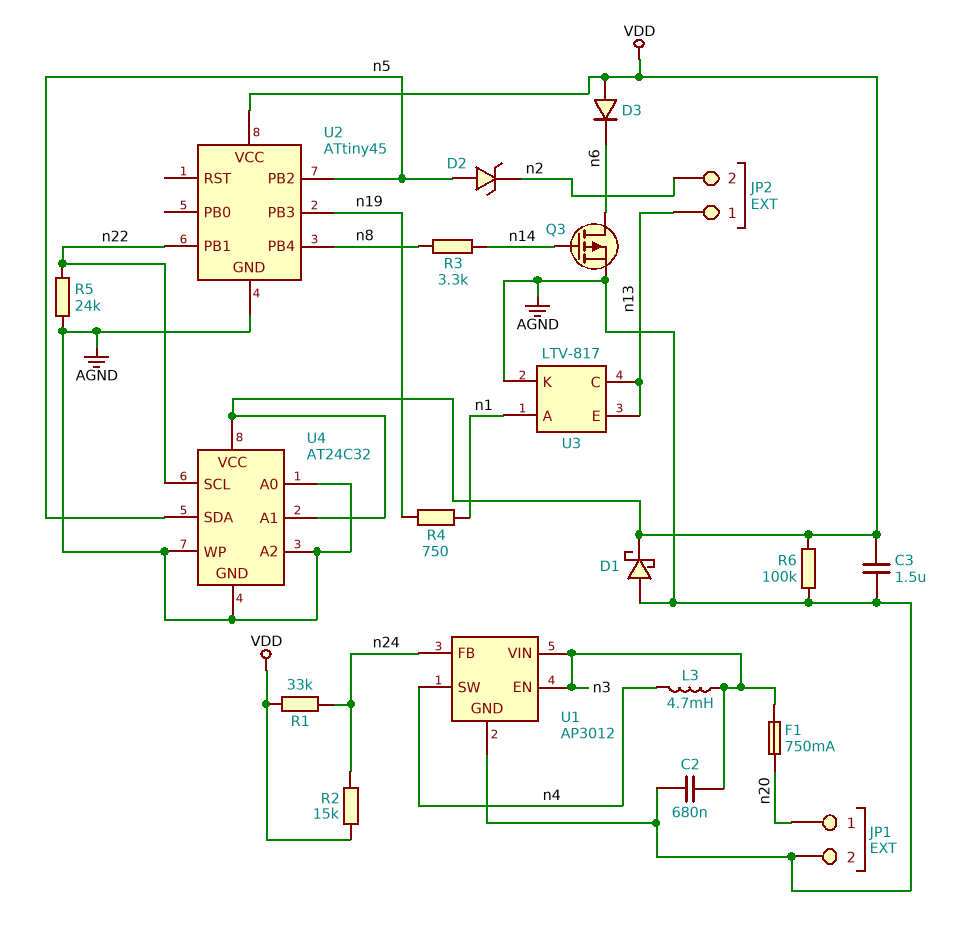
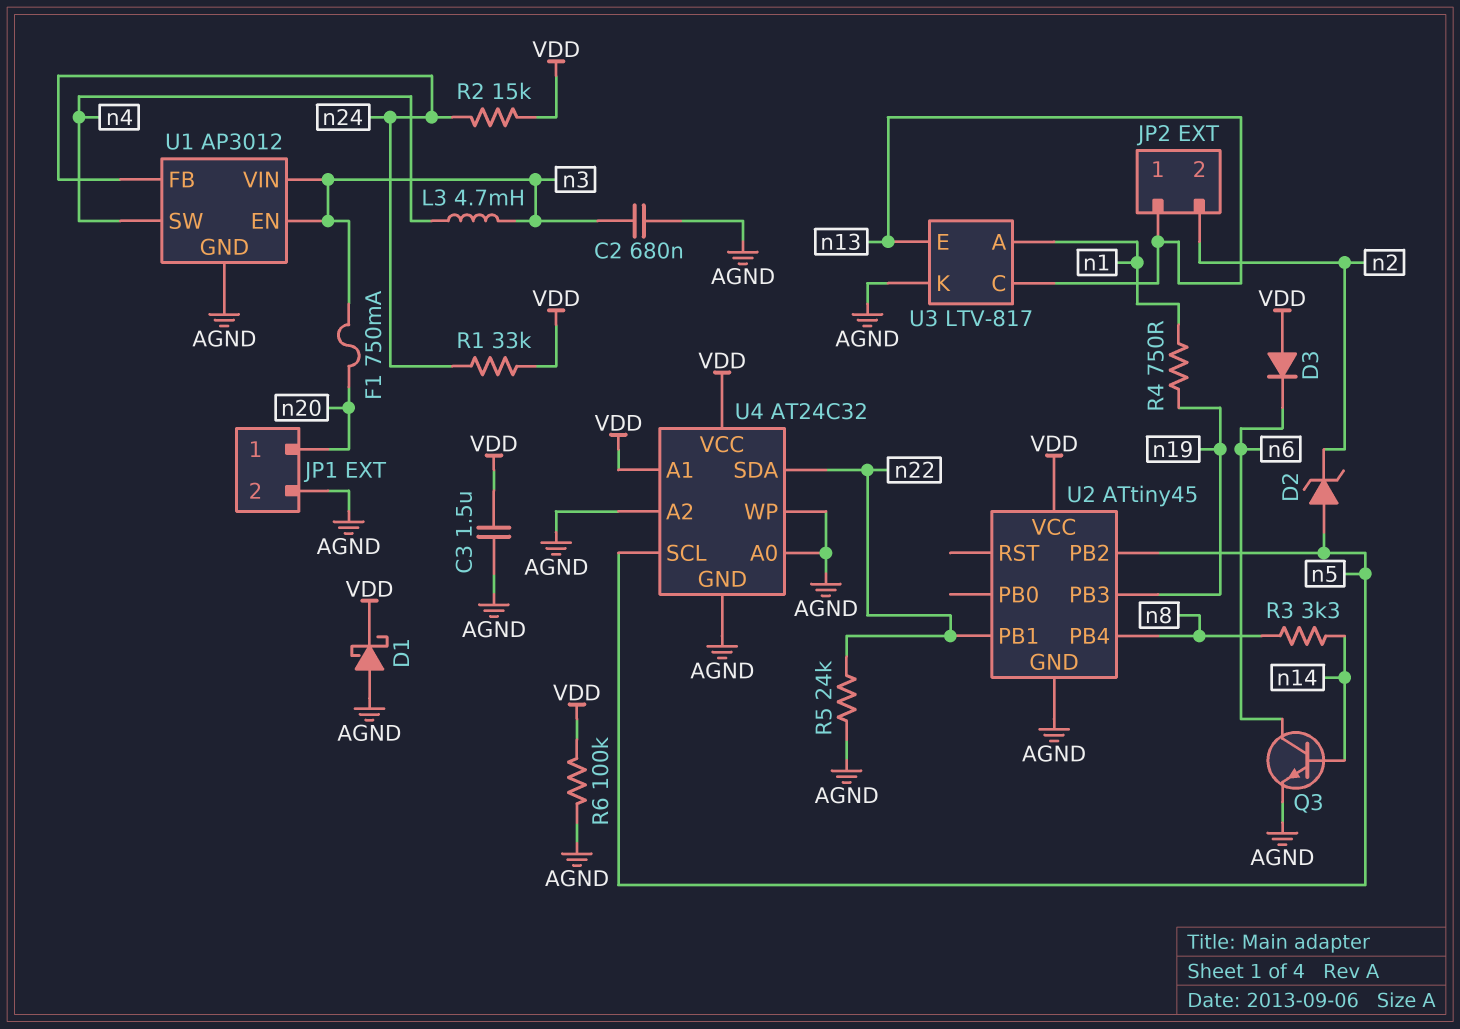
Q3: PMOS (G n14, D n6, S AGND) -> NPN (B n14, C n6, E AGND)
U4 pin SCL: n22 -> n5
U4 pin SDA: n5 -> n22

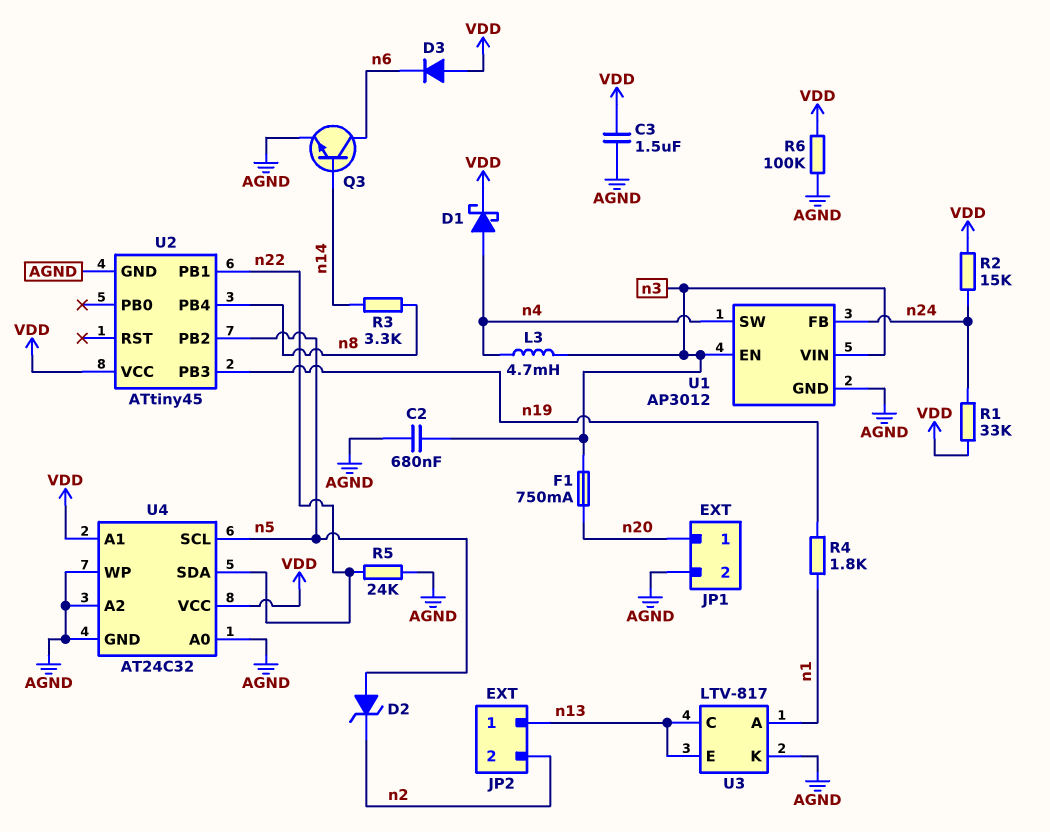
D1: schottky (A AGND, K VDD) -> schottky (A n4, K VDD)
R4: 750 (n1, n19) -> 1.8k (n1, n19)

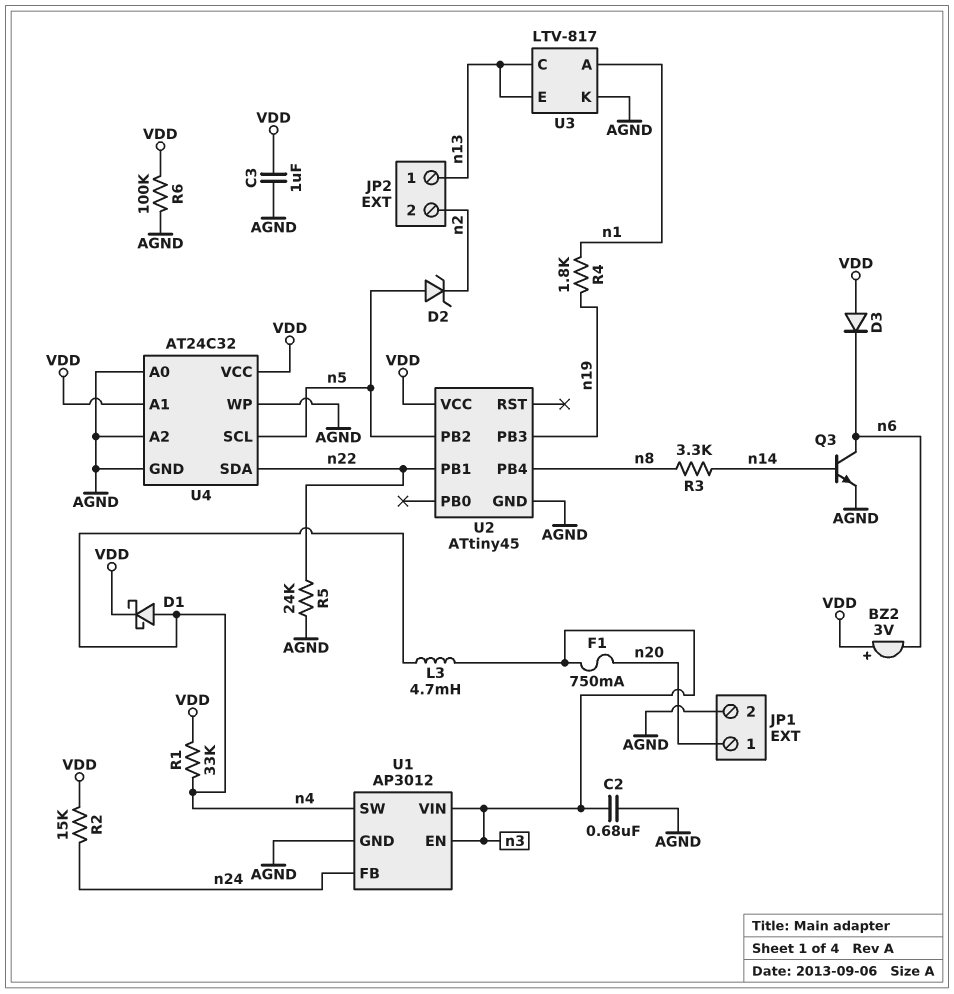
BZ2: none -> buzzer 3V (plus VDD, minus n6)
C3: 1.5uF (AGND, VDD) -> 1uF (AGND, VDD)
R1: 33k (VDD, n24) -> 33k (VDD, n4)

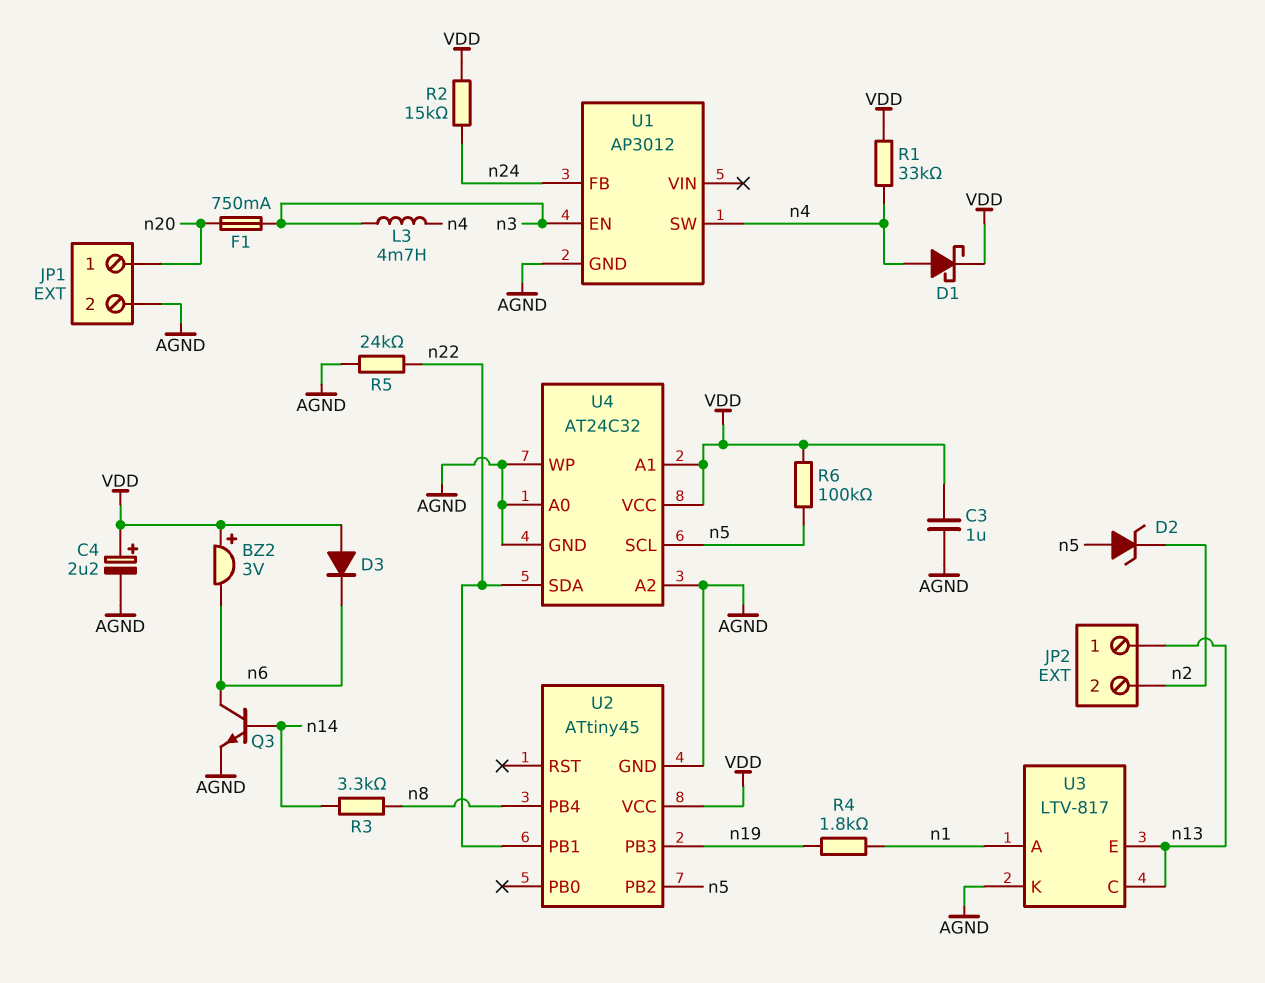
C2: 680nF (AGND, n3) -> none
C4: none -> 2.2uF (plus VDD, minus AGND)
R6: 100k (AGND, VDD) -> 100k (VDD, n5)
U1 pin VIN: n3 -> none

